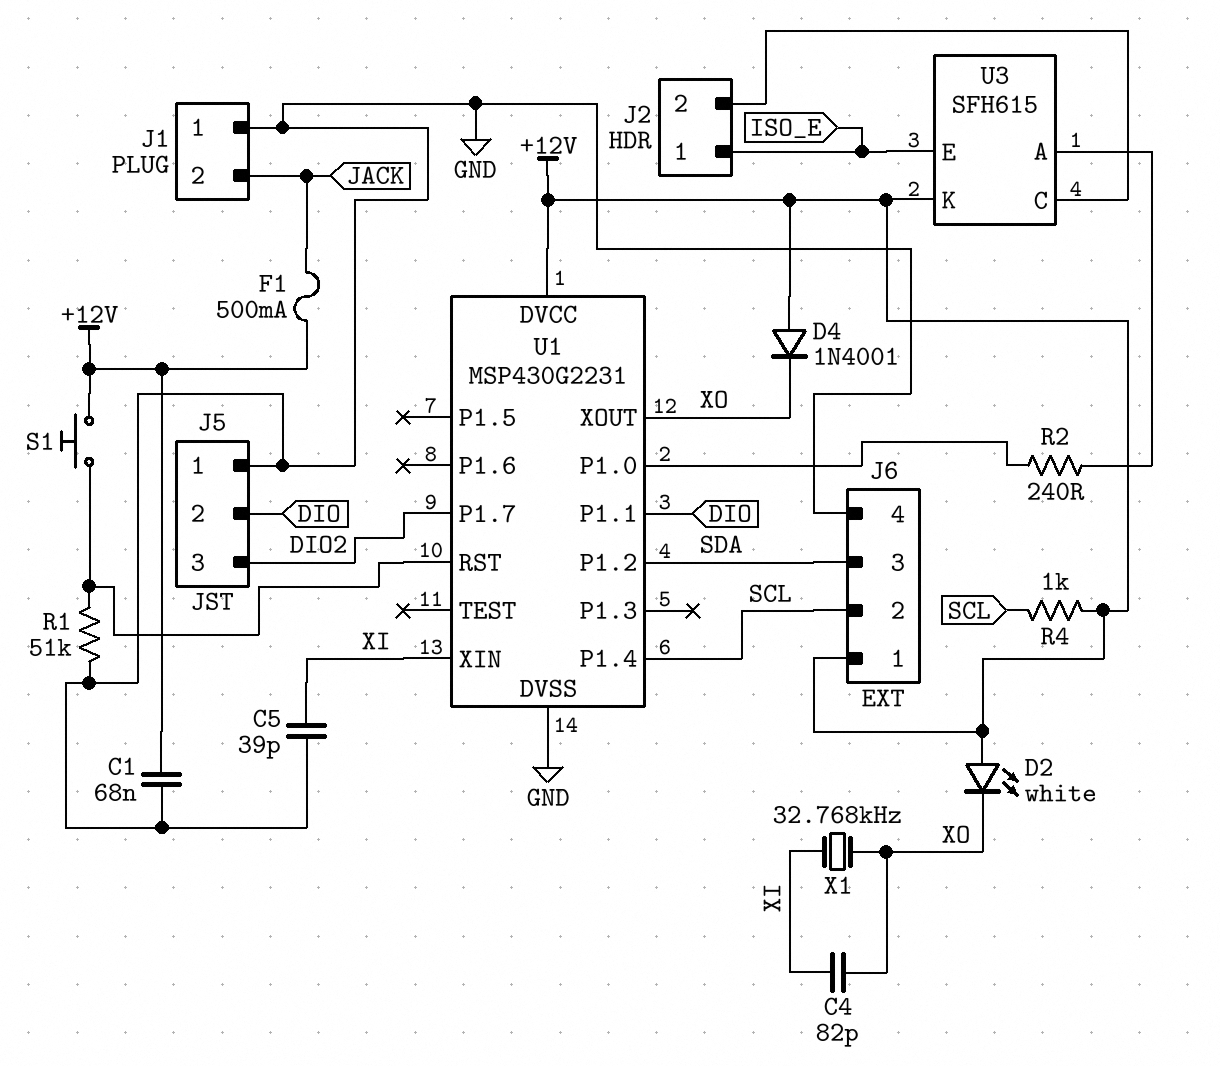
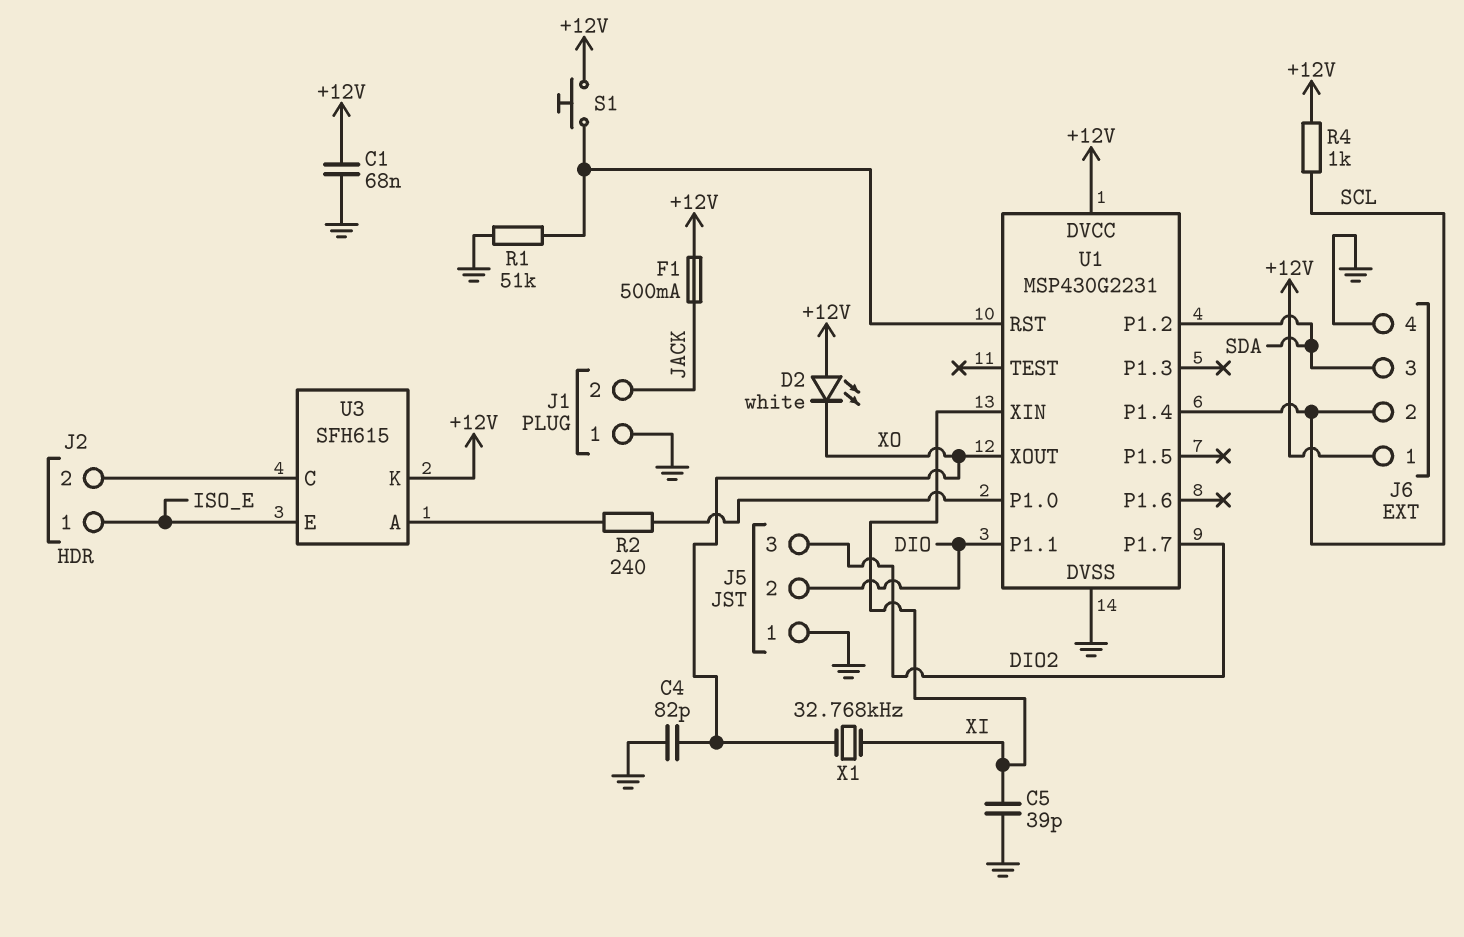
C4: 82pF (XI, XO) -> 82pF (GND, XO)
D4: diode 1N4001 (A +12V, K XO) -> none

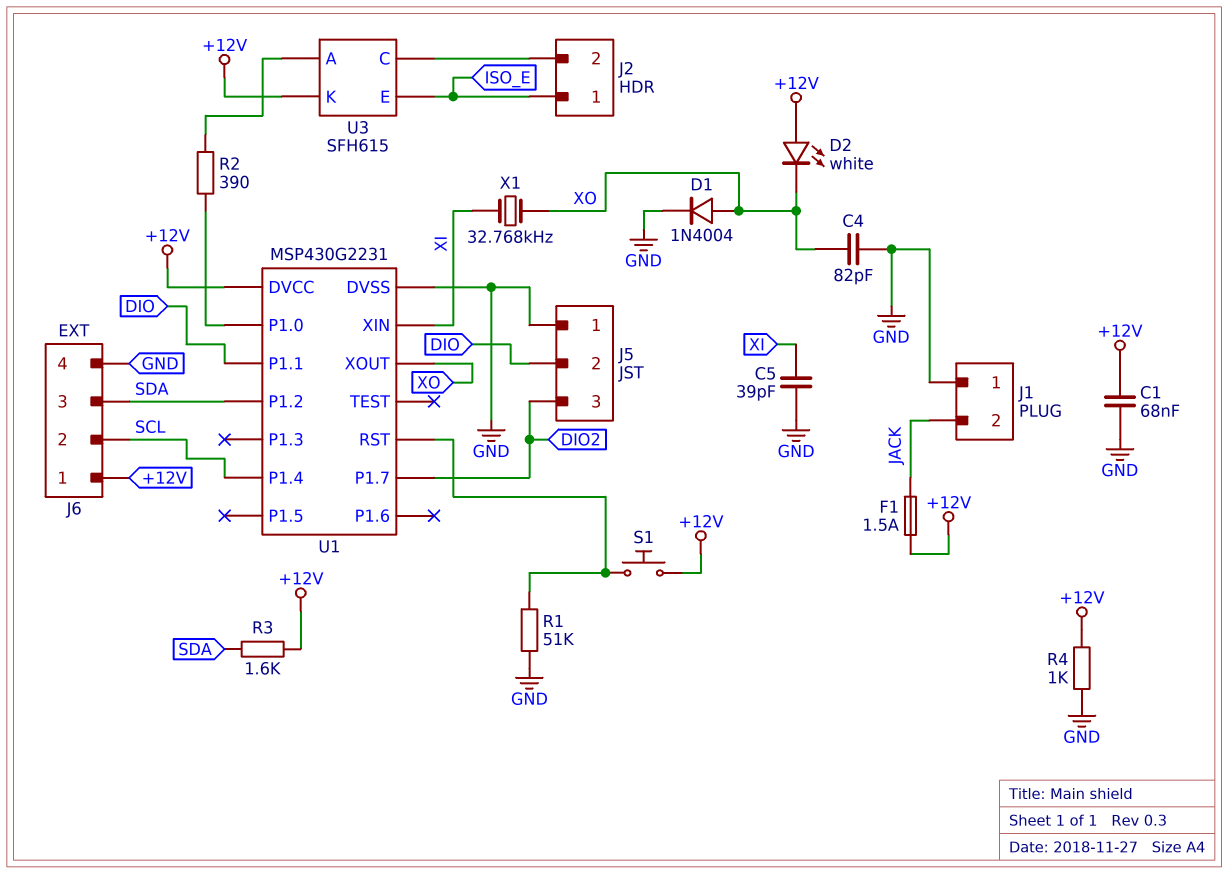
D1: none -> diode 1N4004 (A XO, K GND)
F1: 500mA (+12V, JACK) -> 1.5A (+12V, JACK)
R2: 240 (U1/P1.0, U3/A) -> 390 (U1/P1.0, U3/A)
R3: none -> 1.6k (+12V, SDA)
R4: 1k (+12V, SCL) -> 1k (+12V, GND)

